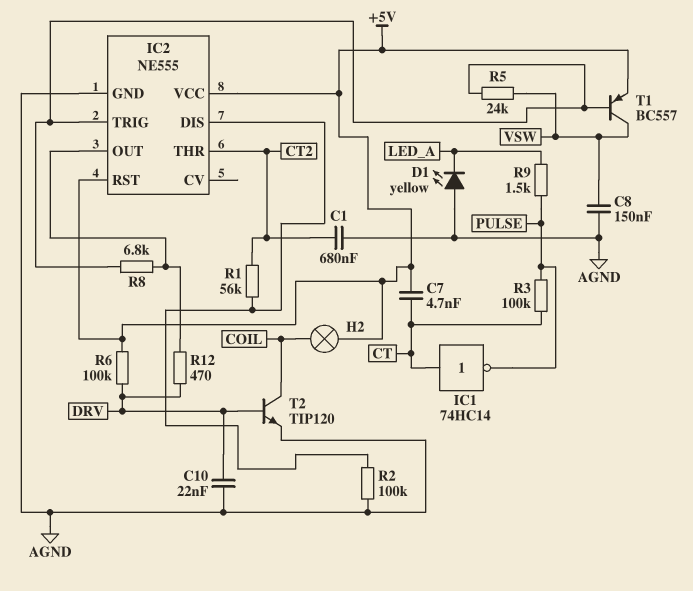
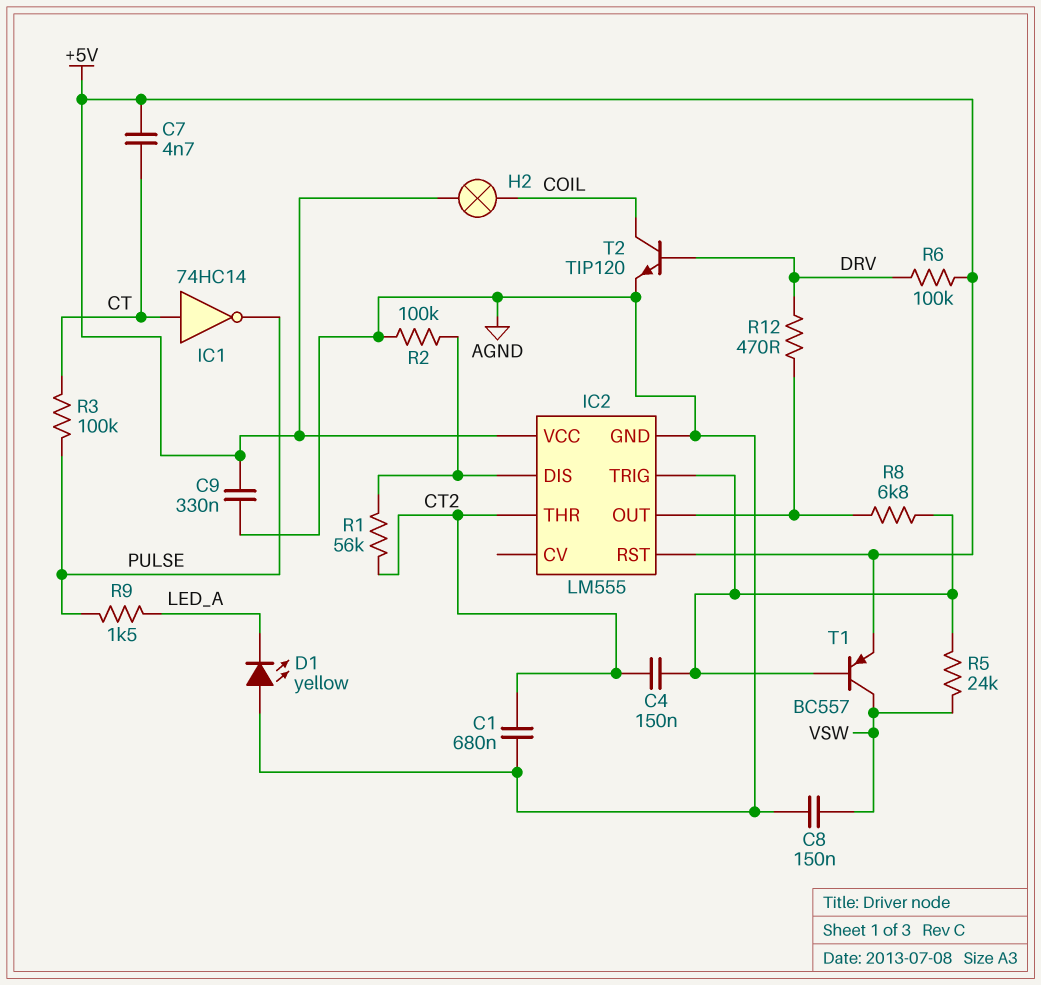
C4: none -> 150nF (CT2, IC2/TRIG)
C9: none -> 330nF (+5V, AGND)
C10: 22nF (AGND, DRV) -> none
IC2: NE555 -> LM555

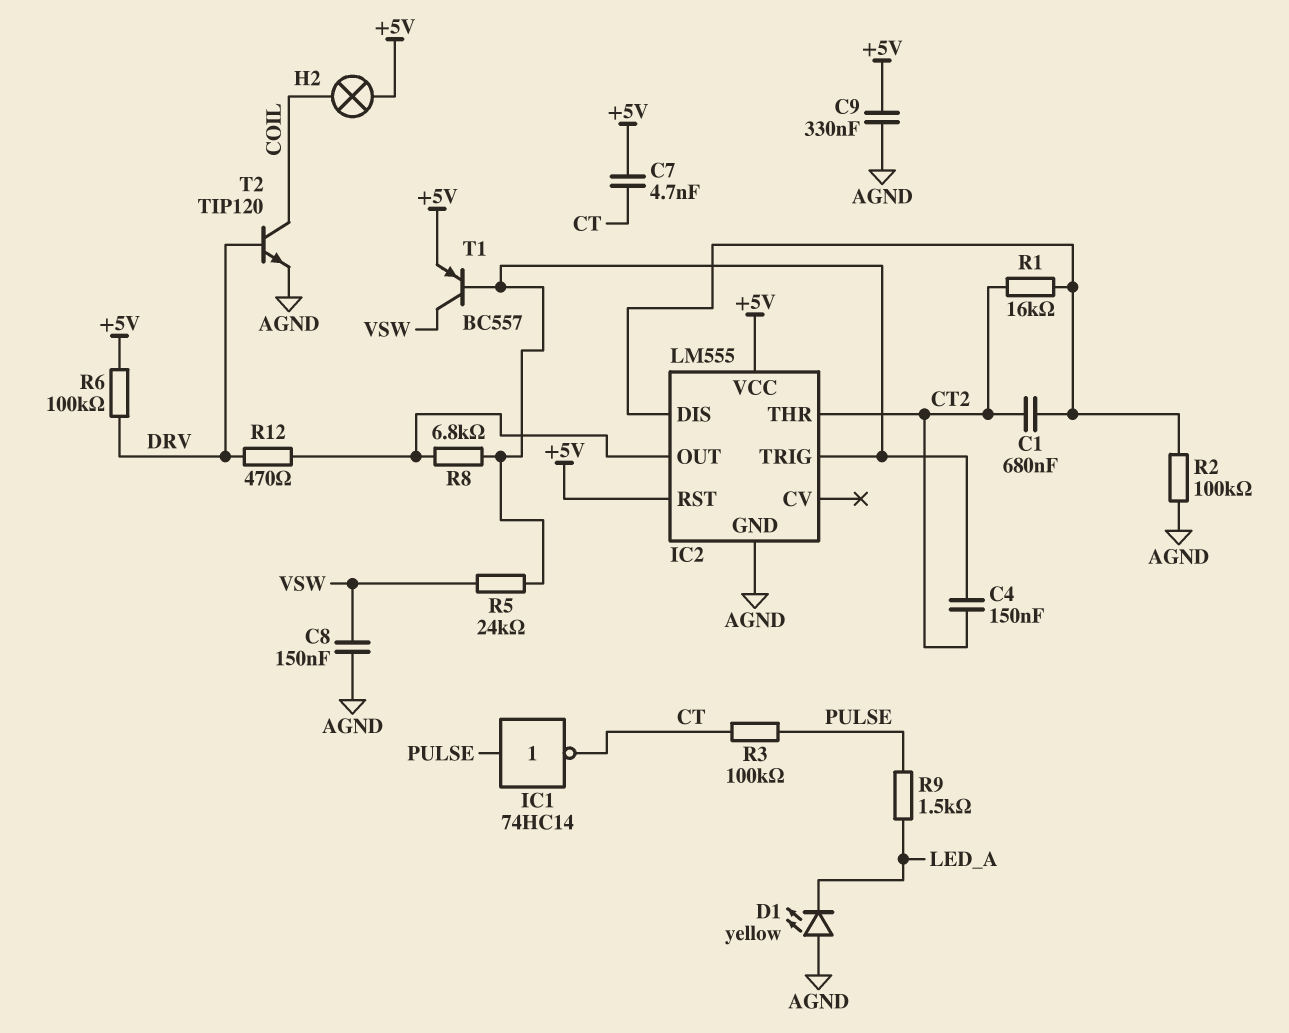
C1: 680nF (AGND, CT2) -> 680nF (CT2, IC2/DIS)
IC1: NOT 74HC14 (in CT, out PULSE) -> NOT 74HC14 (in PULSE, out CT)
R1: 56k (CT2, IC2/DIS) -> 16k (CT2, IC2/DIS)

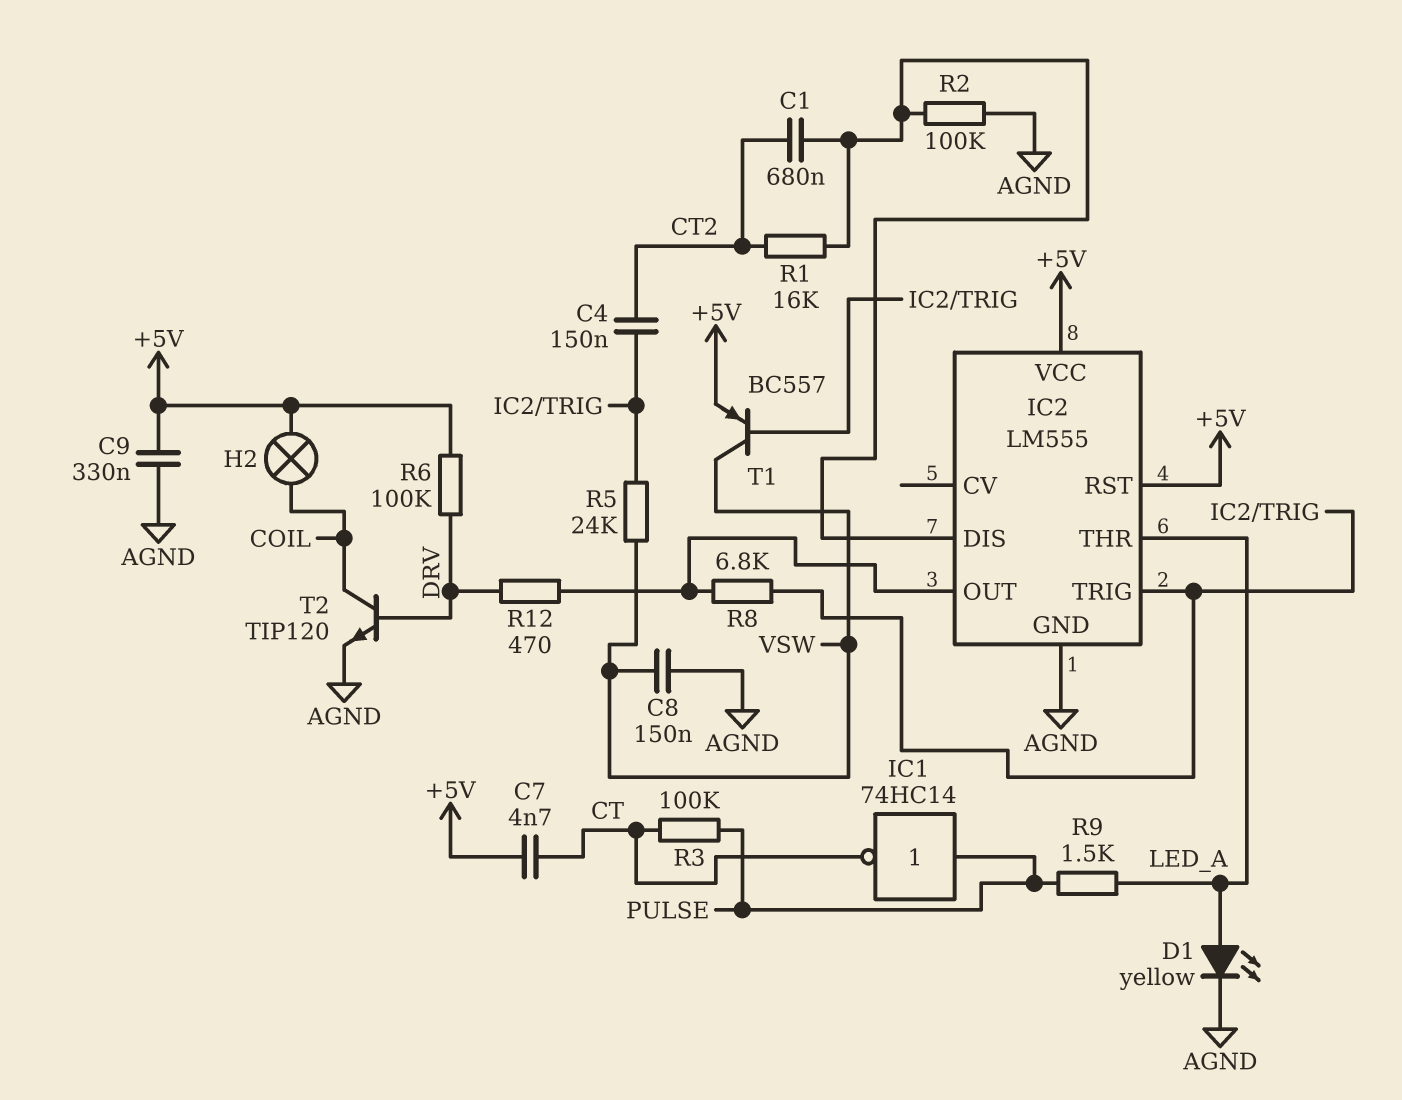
D1: LED yellow (A AGND, K LED_A) -> LED yellow (A LED_A, K AGND)
IC2 pin THR: CT2 -> LED_A

